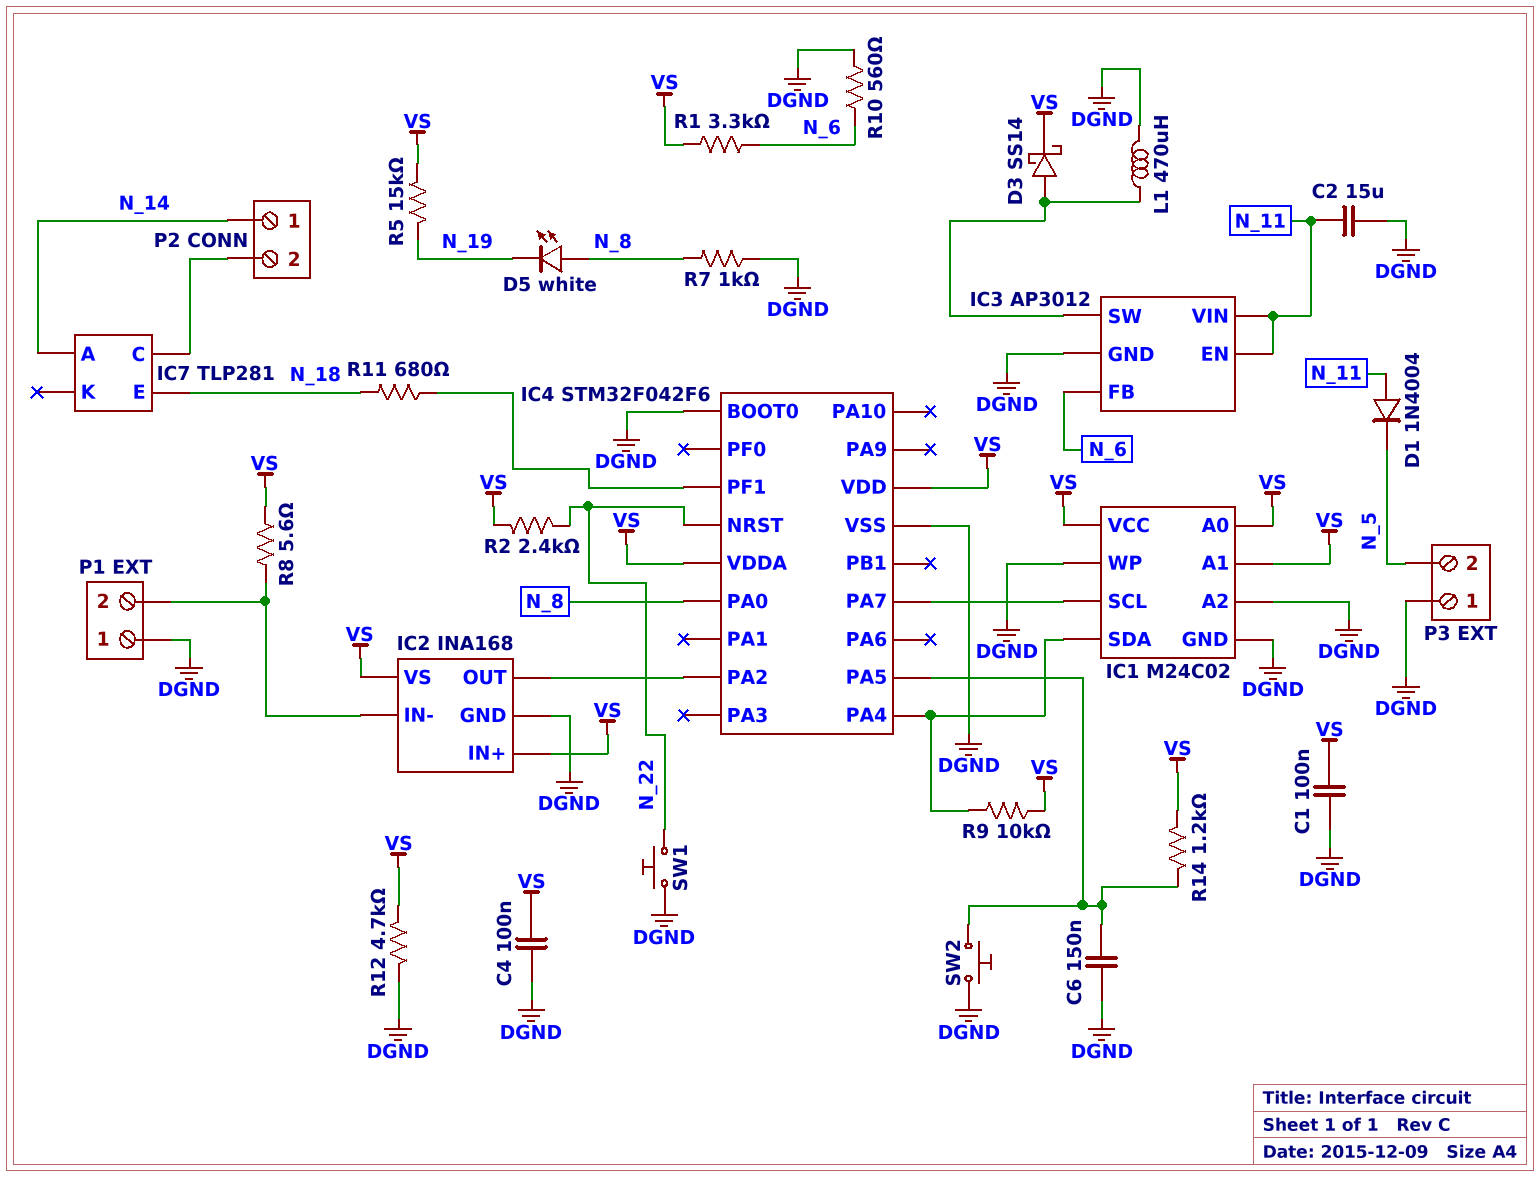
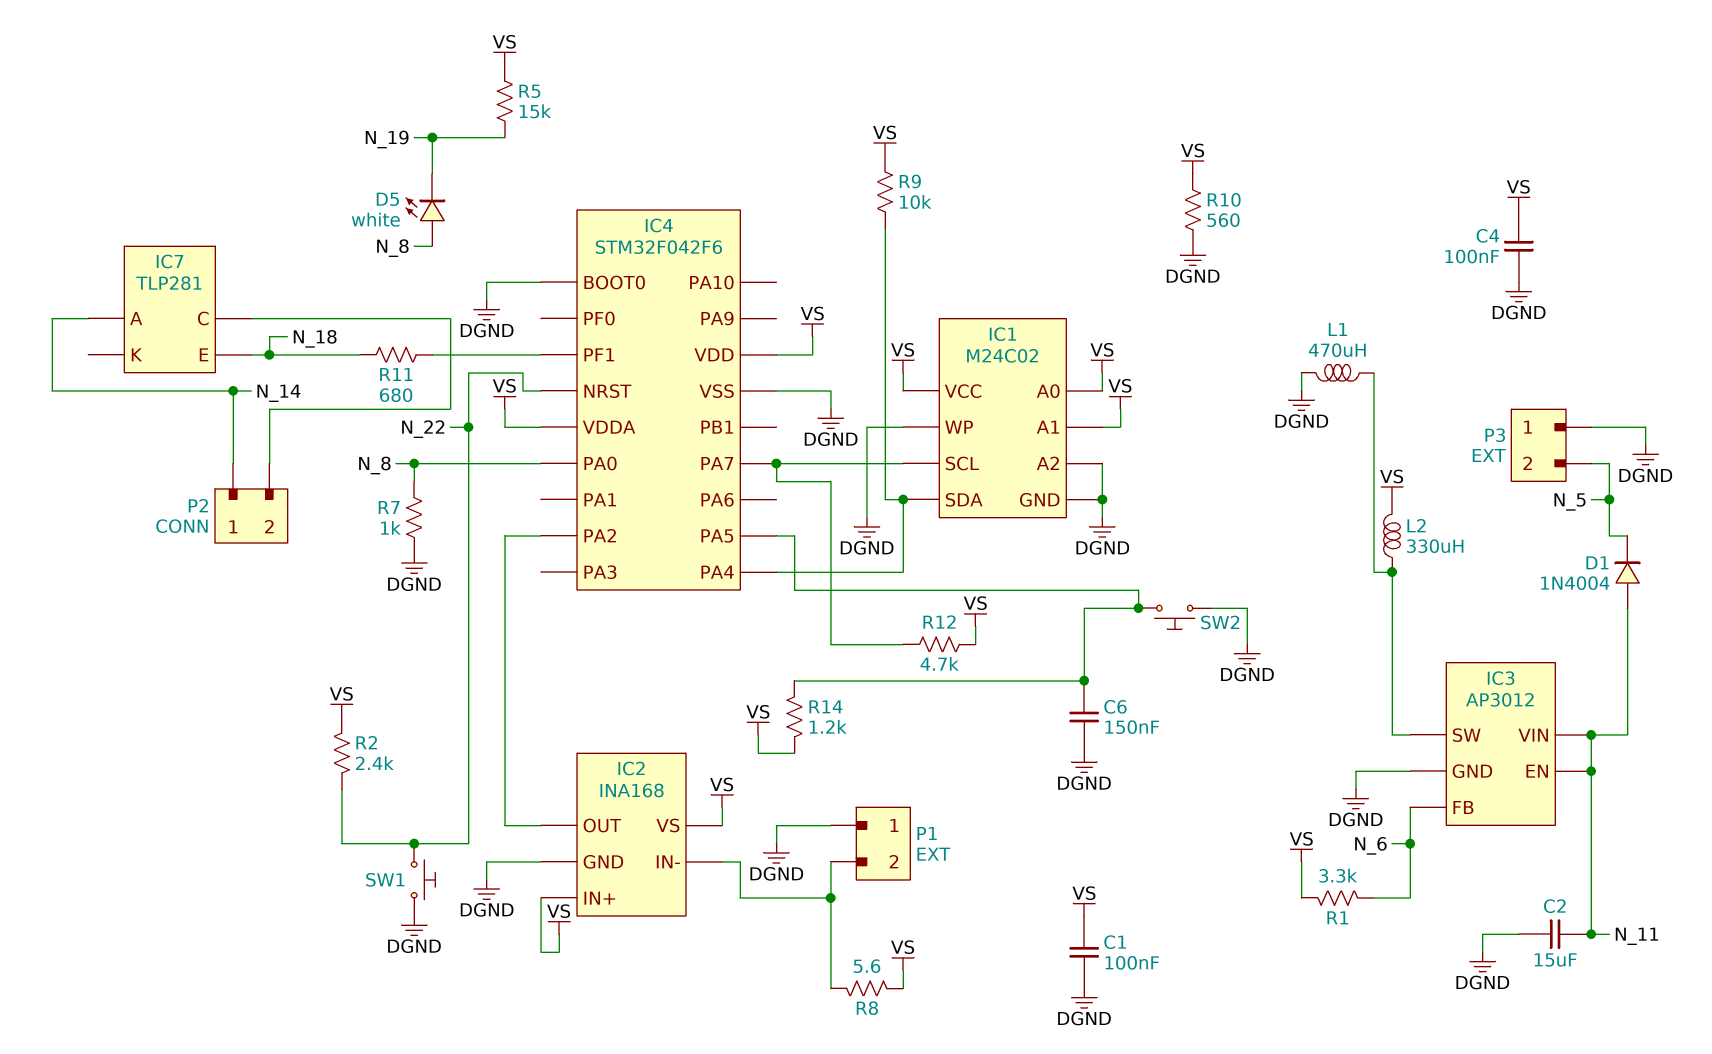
D3: schottky SS14 (A IC3/SW, K VS) -> none
L2: none -> 330uH (IC3/SW, VS)
R10: 560 (DGND, N_6) -> 560 (DGND, VS)
R12: 4.7k (DGND, VS) -> 4.7k (IC1/SCL, VS)

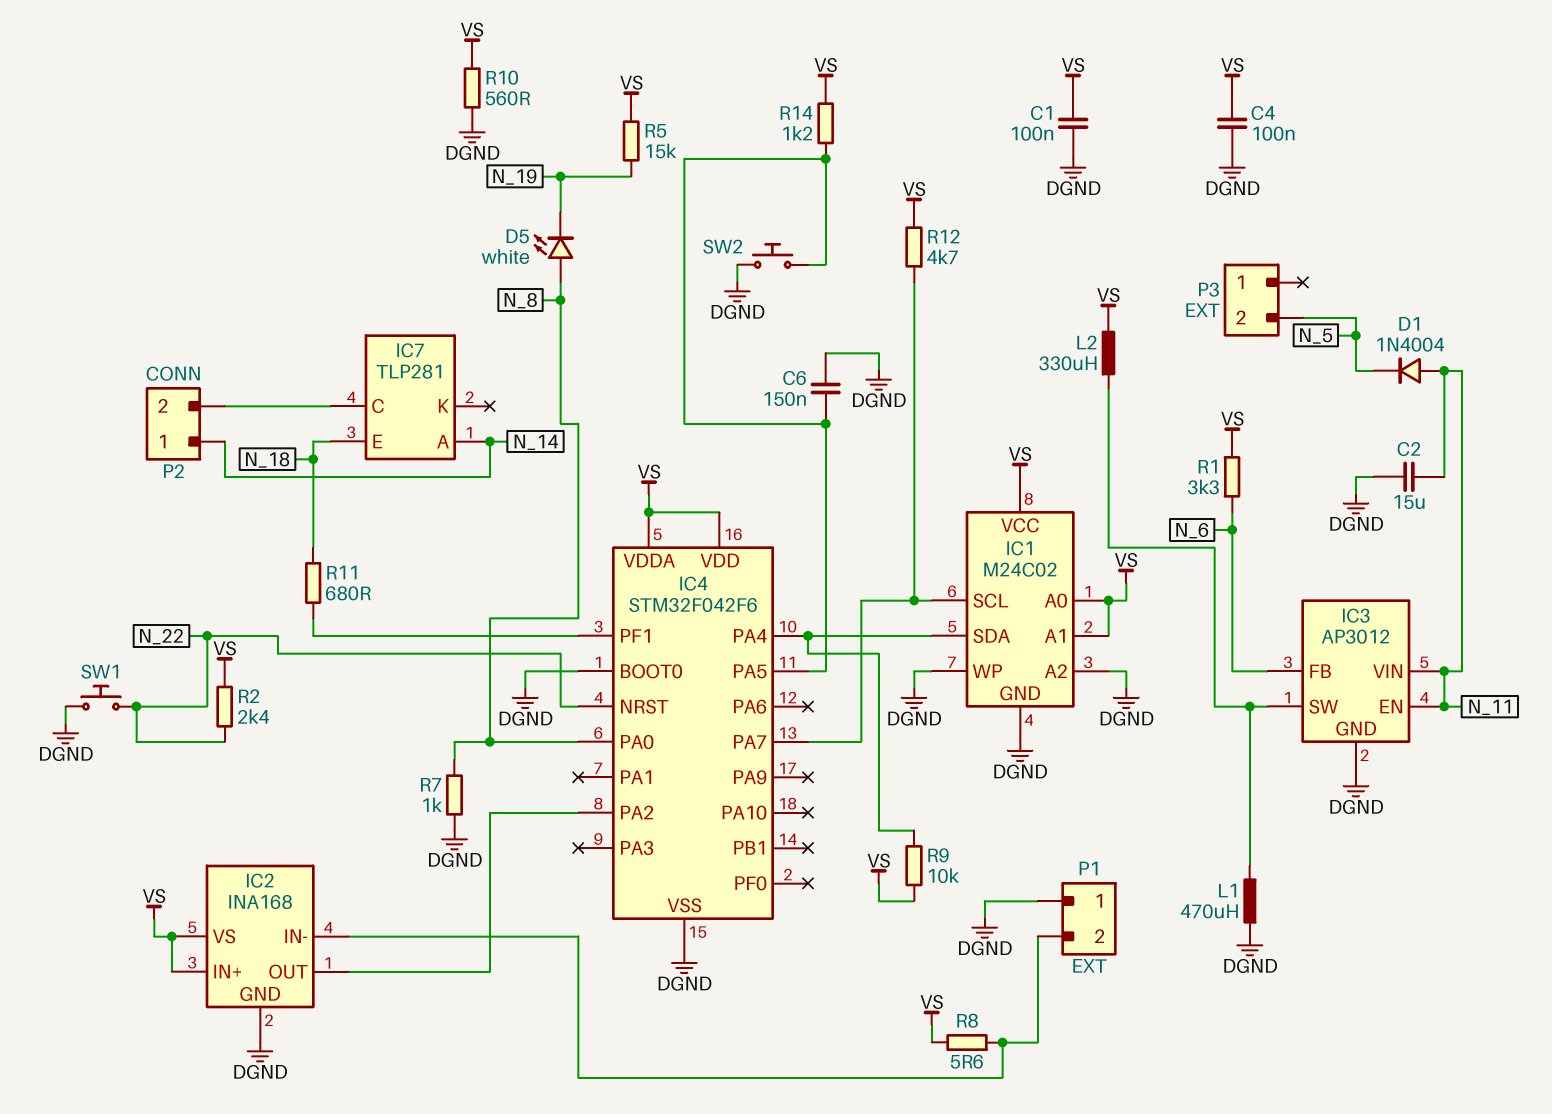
P3 pin 1: DGND -> none

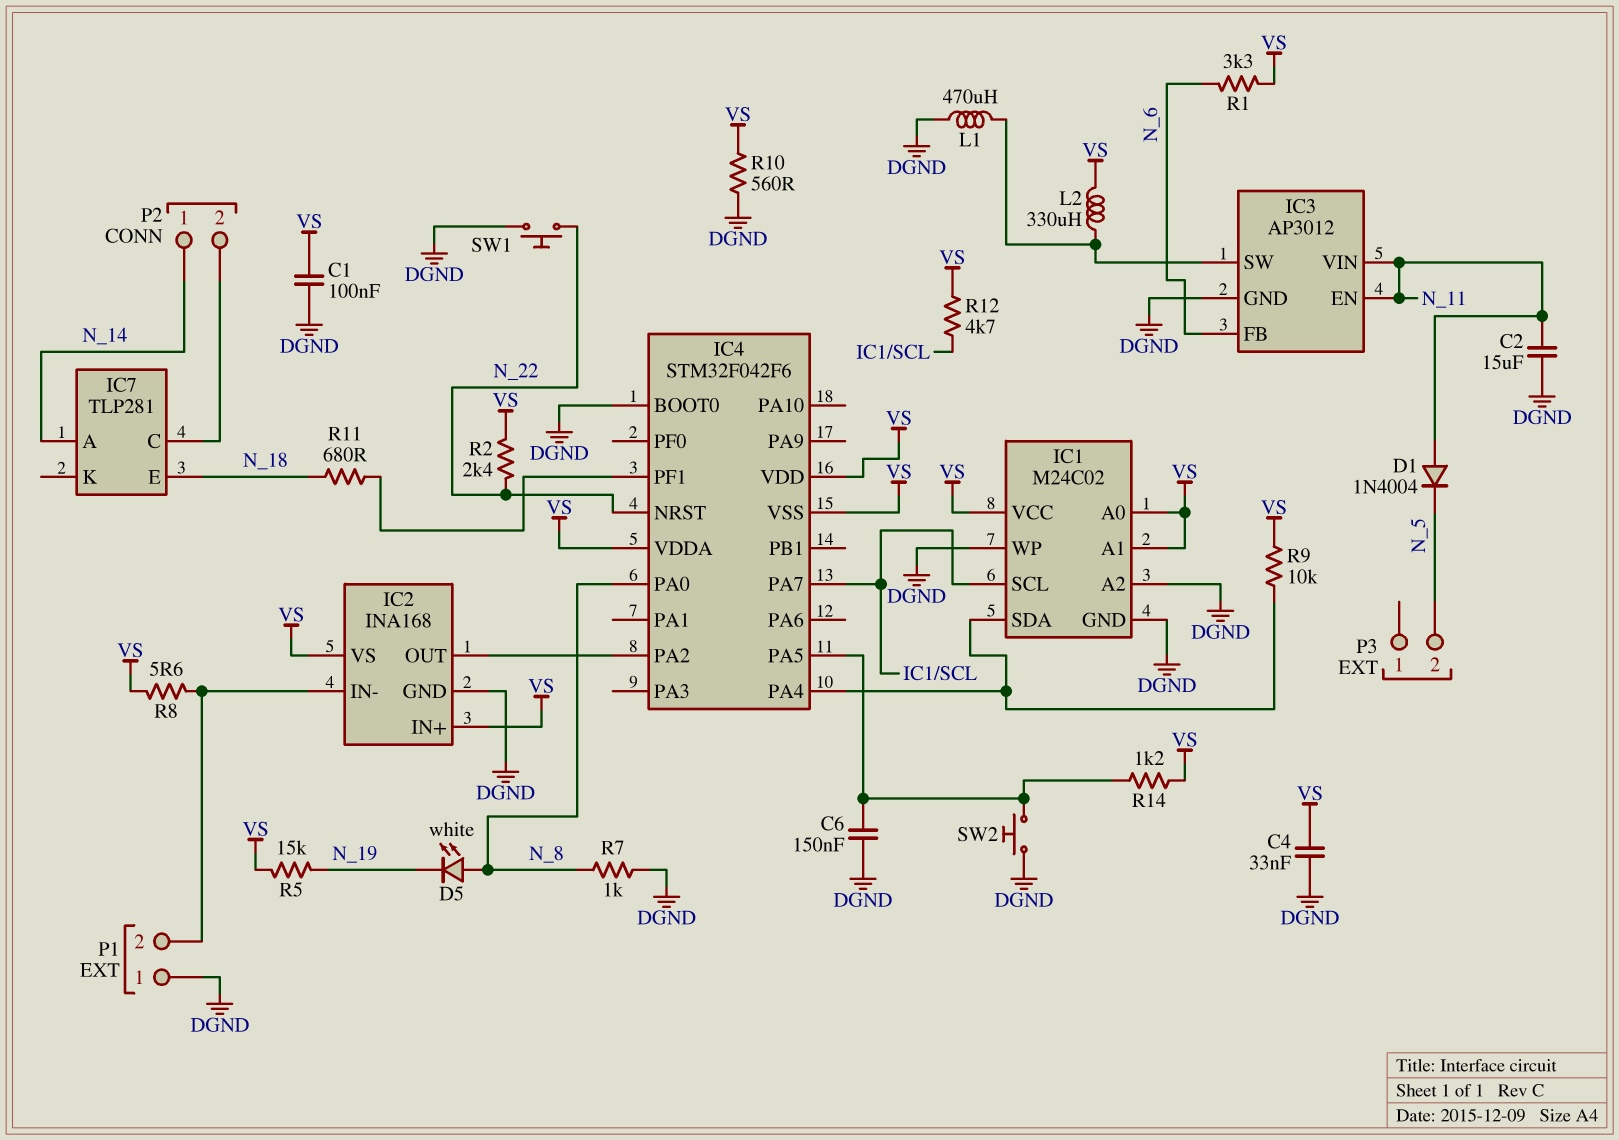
C4: 100nF (DGND, VS) -> 33nF (DGND, VS)
IC4 pin VSS: DGND -> VS

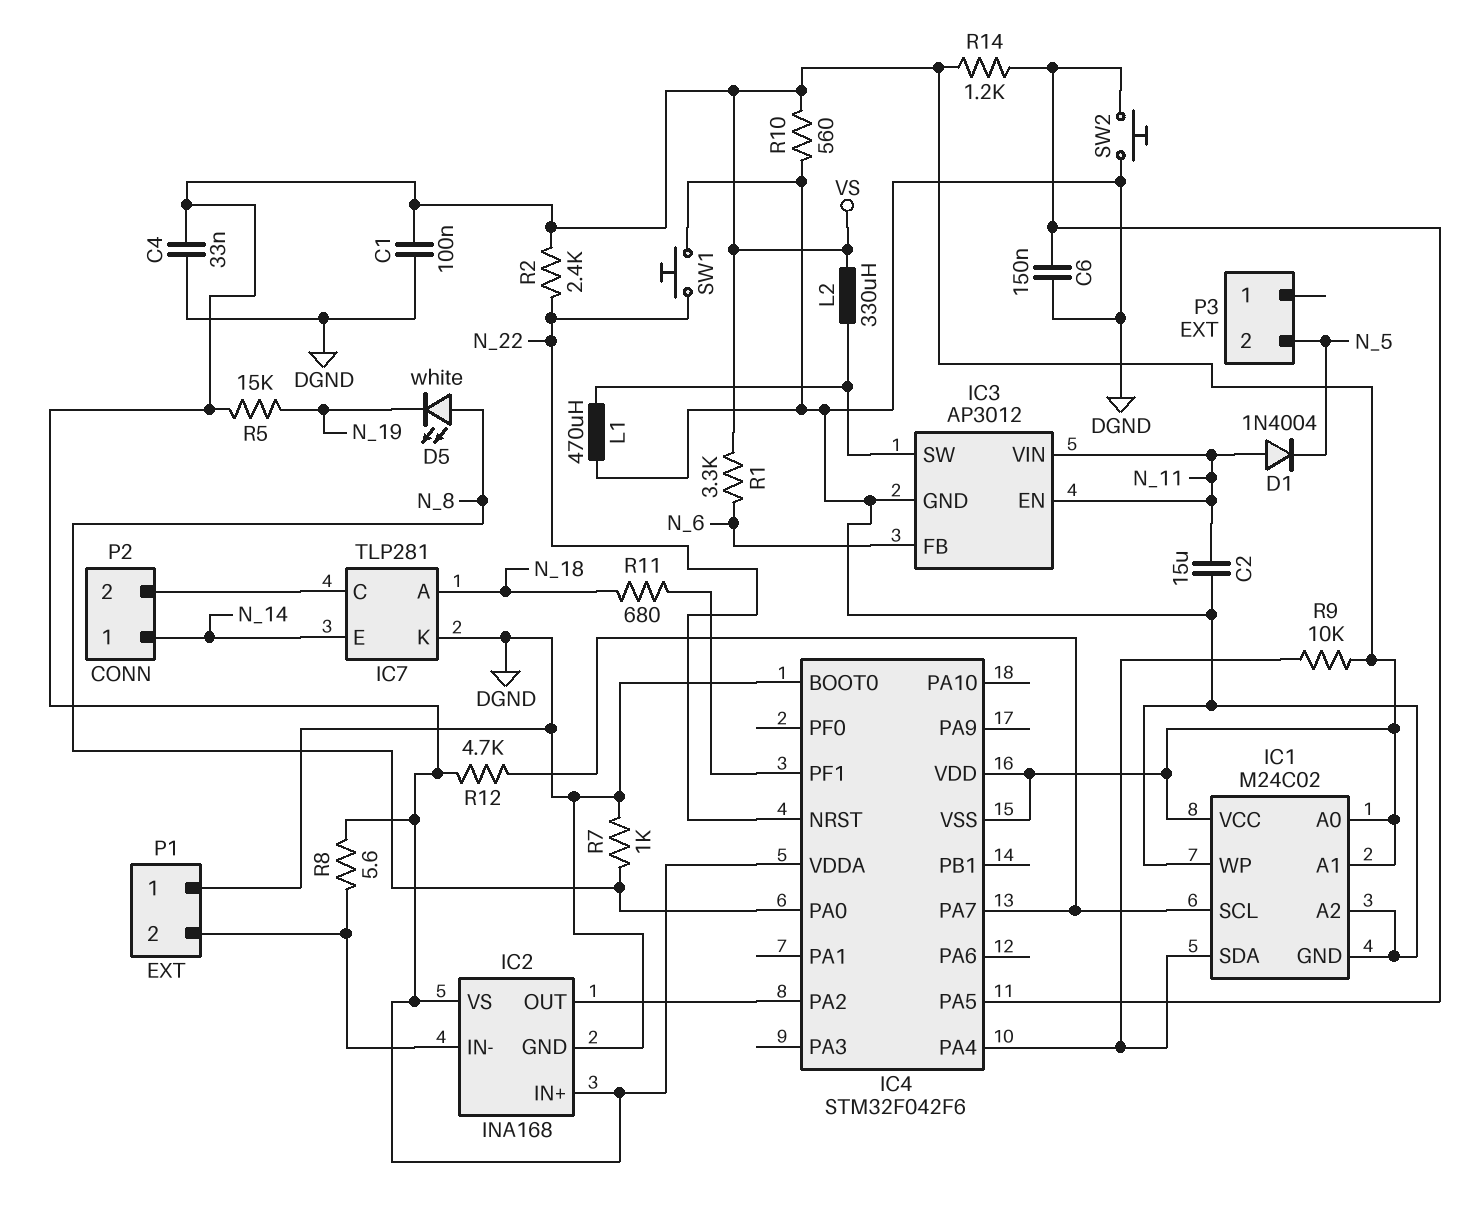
IC7 pin A: N_14 -> N_18
IC7 pin E: N_18 -> N_14
IC7 pin K: none -> DGND

